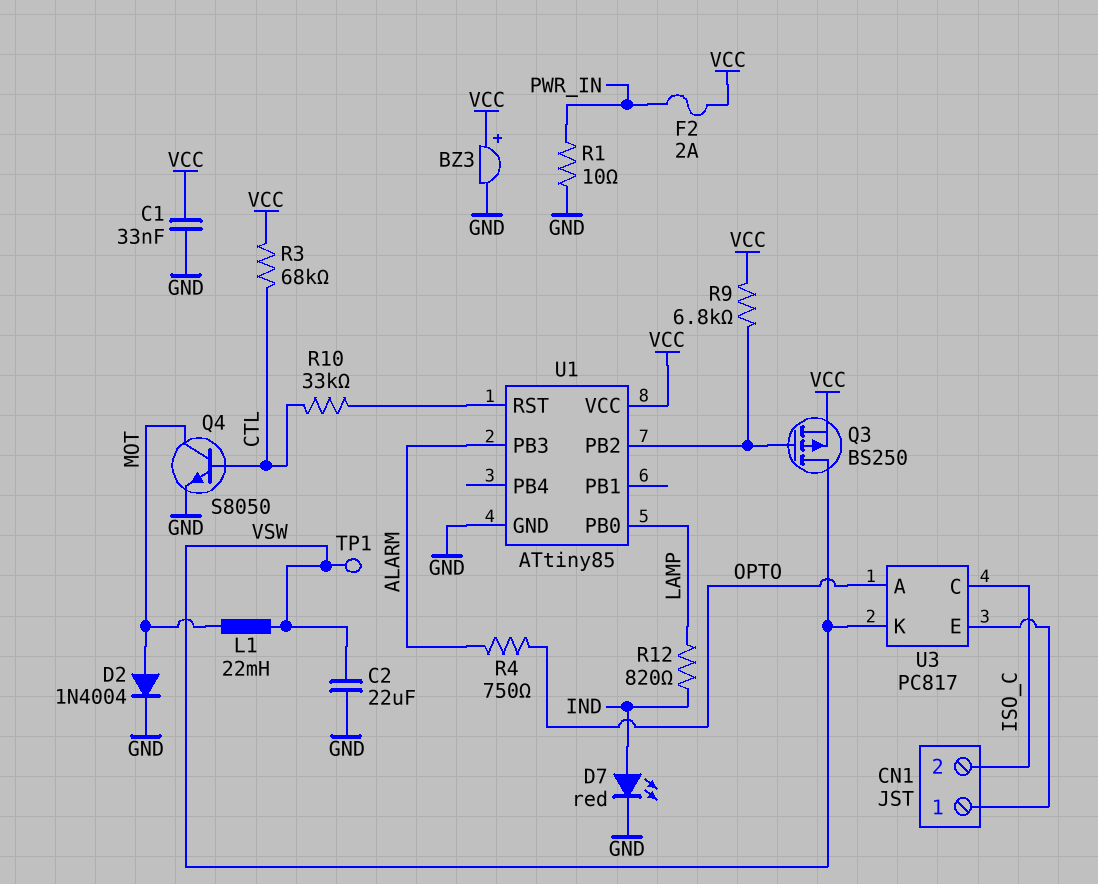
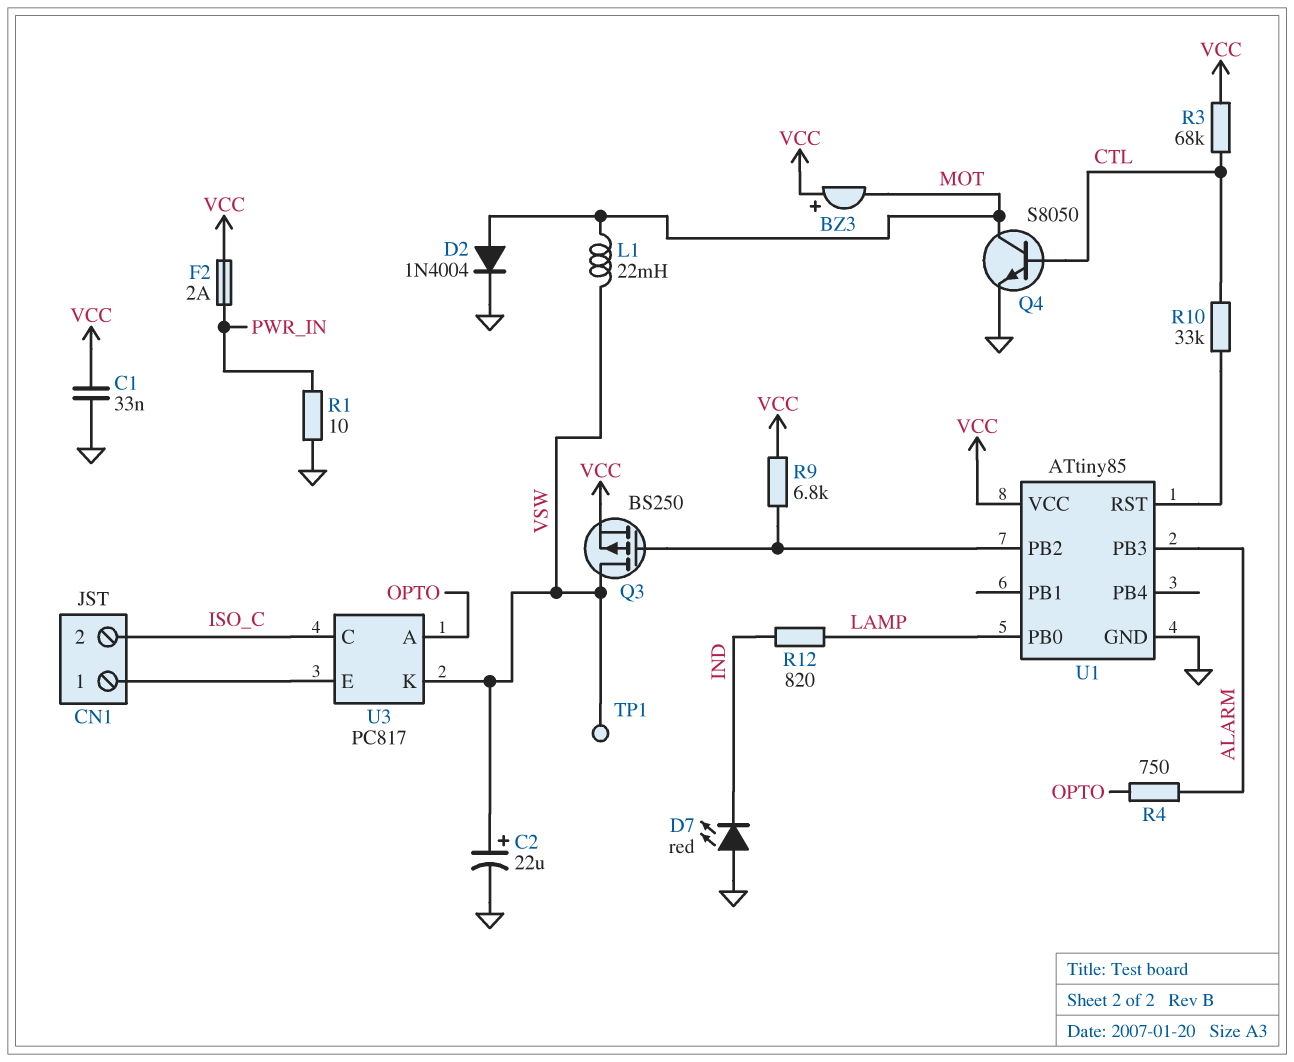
BZ3: buzzer (plus VCC, minus GND) -> buzzer (plus VCC, minus MOT)
C2: 22uF (GND, VSW) -> 22uF (plus VSW, minus GND)
D7: LED red (A IND, K GND) -> LED red (A GND, K IND)

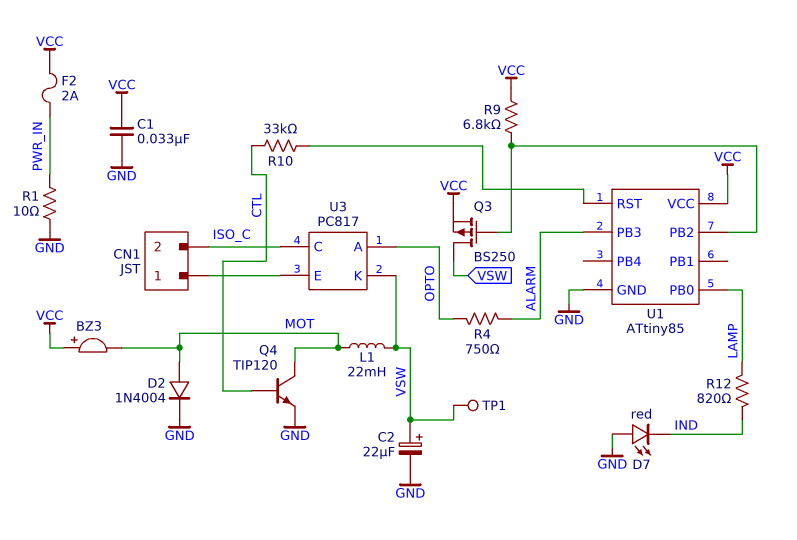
Q4: NPN S8050 (B CTL, C MOT, E GND) -> NPN TIP120 (B CTL, C MOT, E GND)
R3: 68k (CTL, VCC) -> none

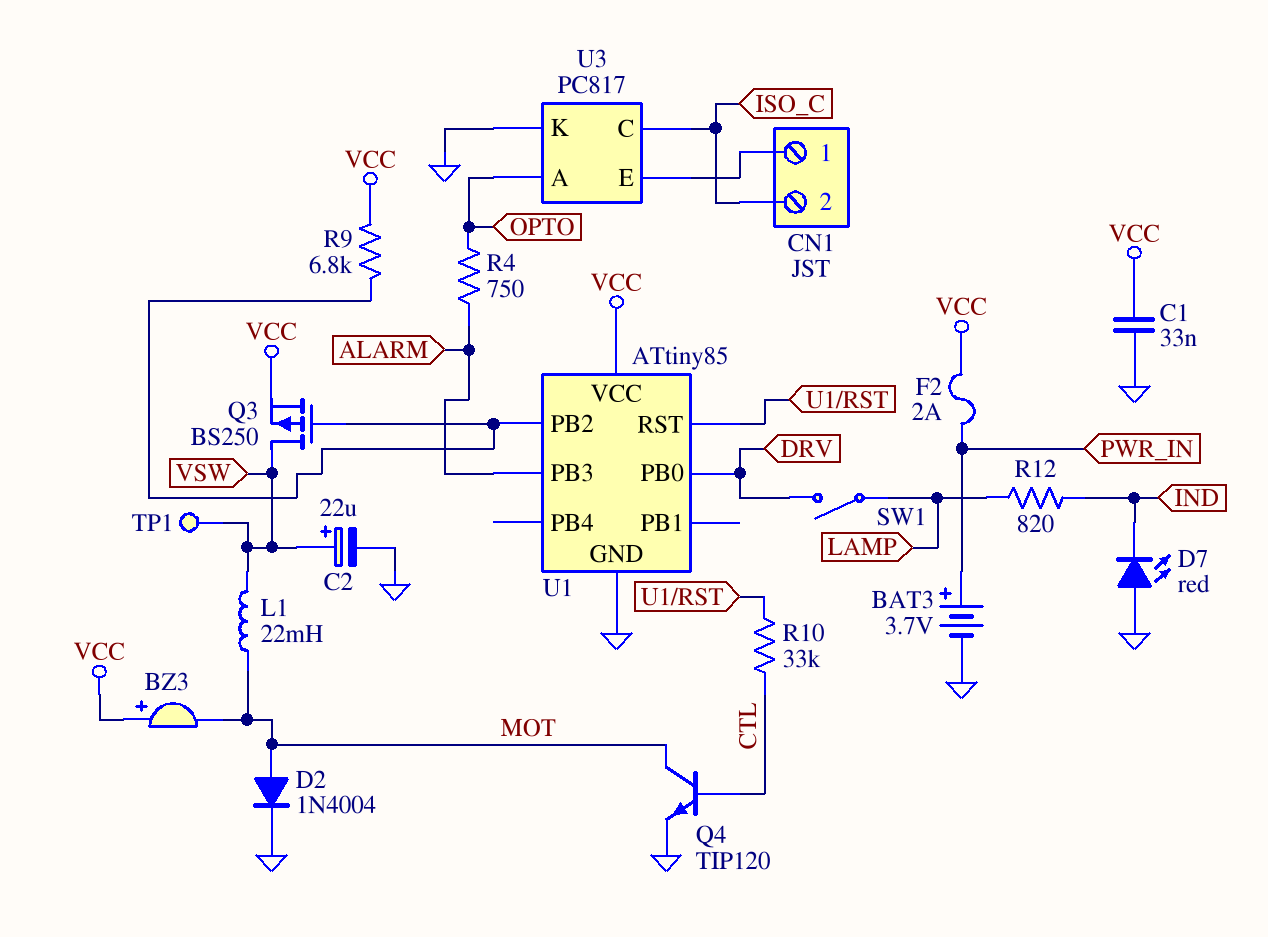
BAT3: none -> 3.7V (plus PWR_IN, minus GND)
R1: 10 (GND, PWR_IN) -> none
SW1: none -> switch (DRV, LAMP)
U1 pin PB0: LAMP -> DRV
U3 pin K: VSW -> GND

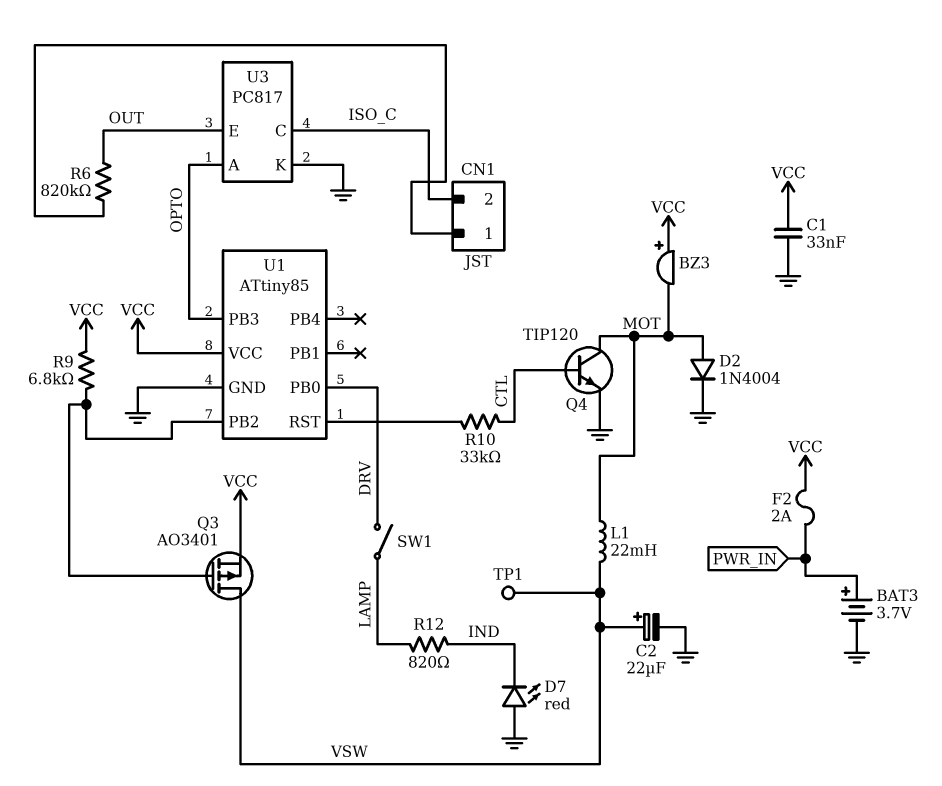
Q3: PMOS BS250 (G U1/PB2, D VSW, S VCC) -> PMOS AO3401 (G U1/PB2, D VSW, S VCC)
R4: 750 (ALARM, OPTO) -> none
R6: none -> 820k (CN1/1, OUT)
U1 pin PB3: ALARM -> OPTO
U3 pin E: CN1/1 -> OUT

